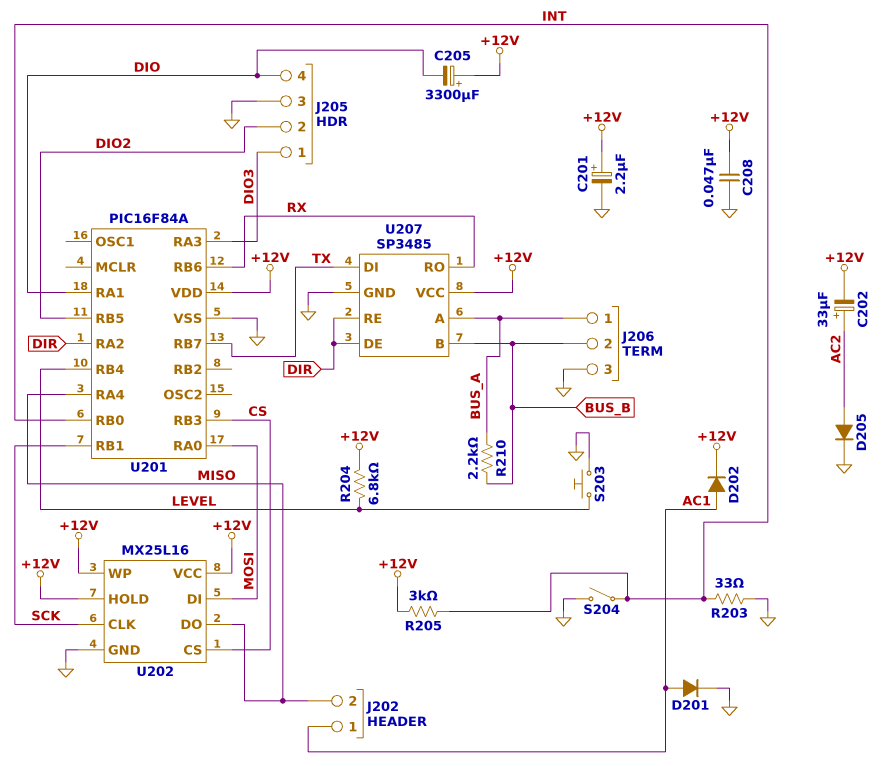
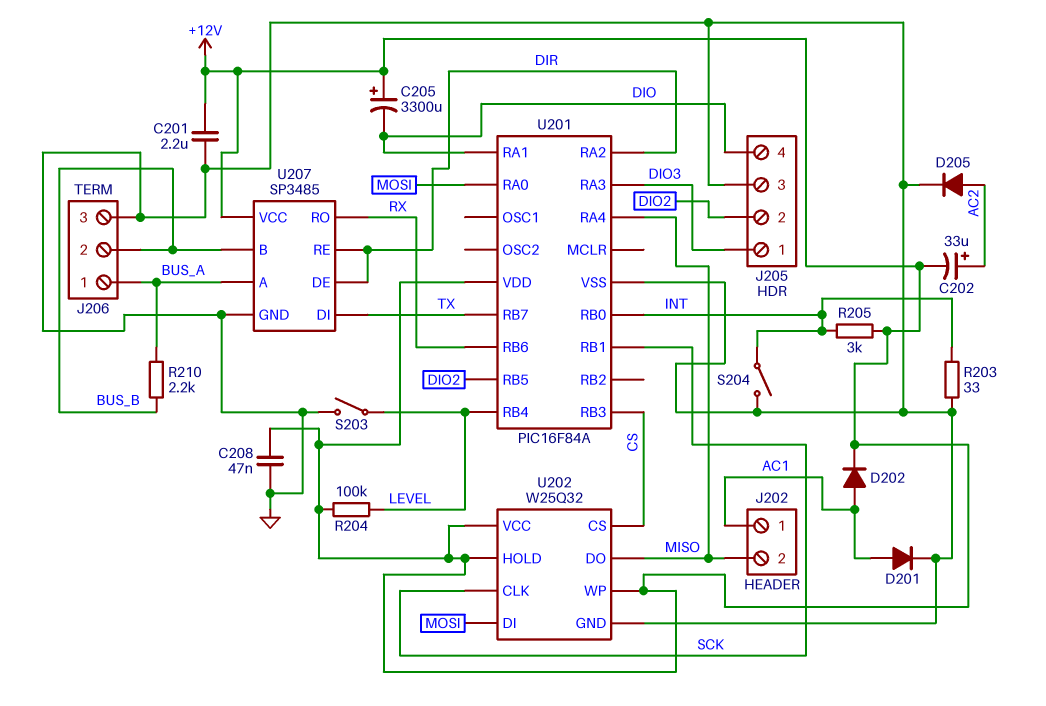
C201: 2.2uF (plus +12V, minus GND) -> 2.2uF (+12V, GND)
R204: 6.8k (+12V, LEVEL) -> 100k (+12V, LEVEL)
S203: button (GND, LEVEL) -> switch (GND, LEVEL)
U202: MX25L16 -> W25Q32

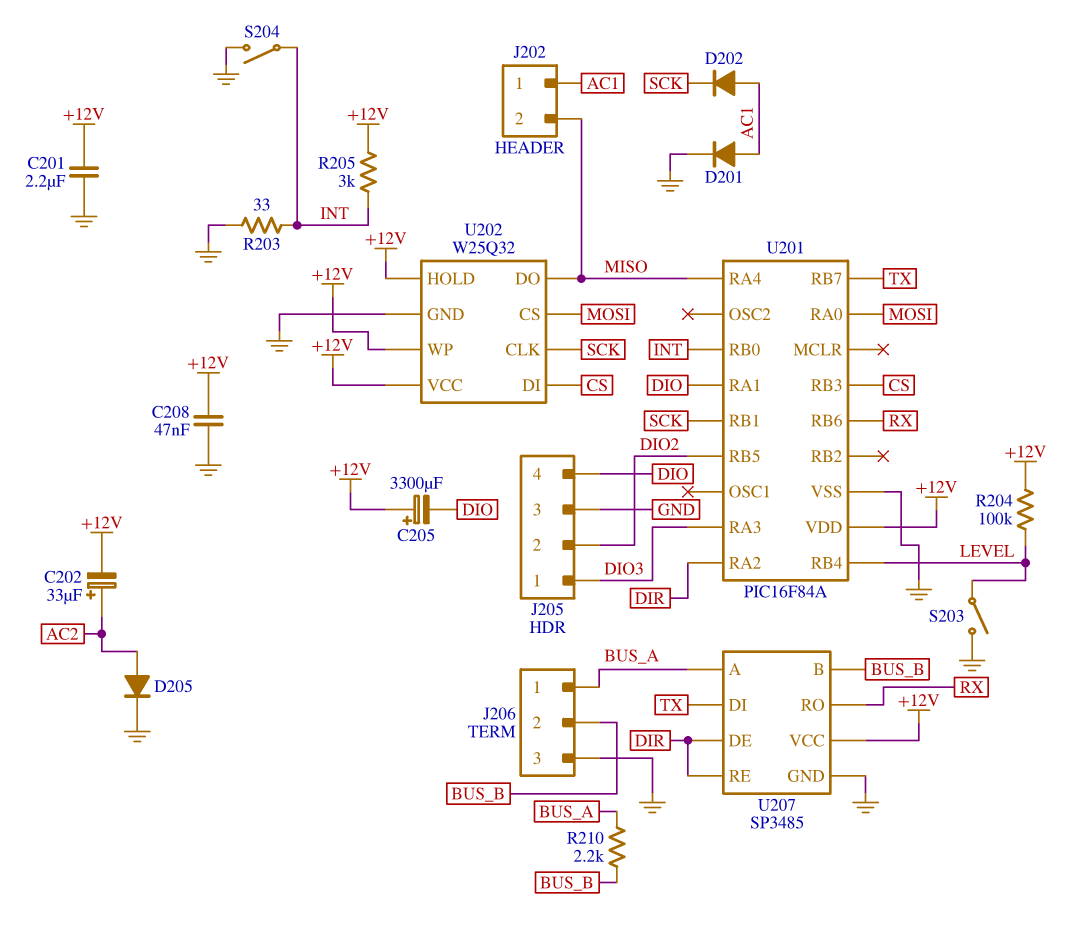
D202: diode (A AC1, K +12V) -> diode (A AC1, K SCK)
U202 pin CS: CS -> MOSI
U202 pin DI: MOSI -> CS

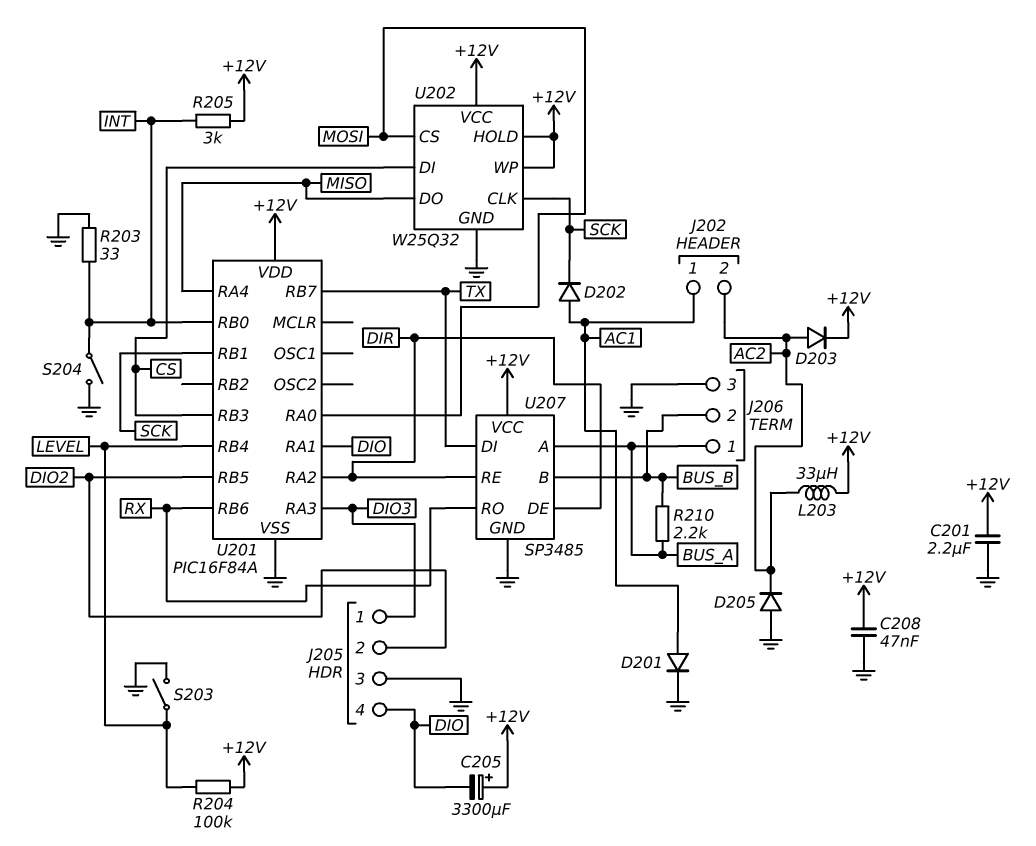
C202: 33uF (plus AC2, minus +12V) -> none
D203: none -> diode (A AC2, K +12V)
D205: diode (A AC2, K GND) -> diode (A GND, K AC2)
J202 pin 2: MISO -> AC2
L203: none -> 33uH (+12V, AC2)

